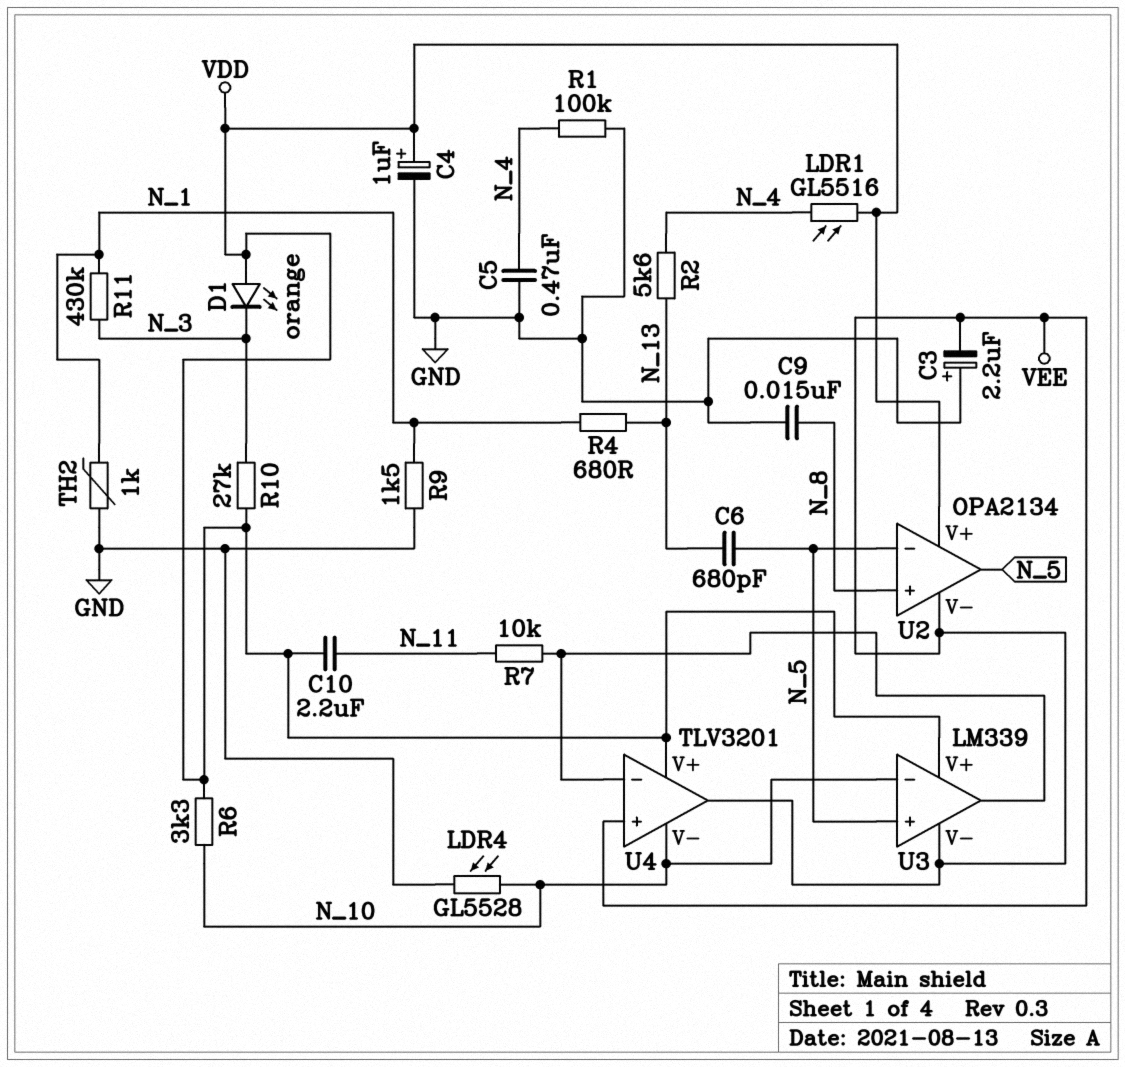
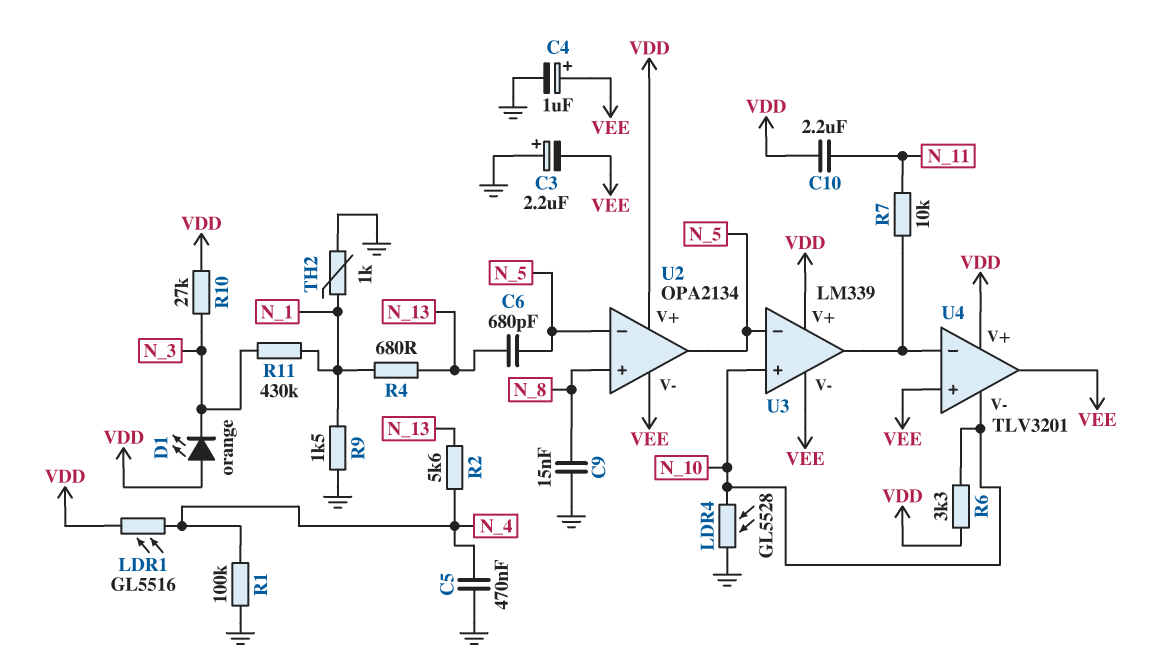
C4: 1uF (plus VDD, minus GND) -> 1uF (plus VEE, minus GND)
U3 pin in+: N_5 -> N_10
U3 pin in-: N_10 -> N_5

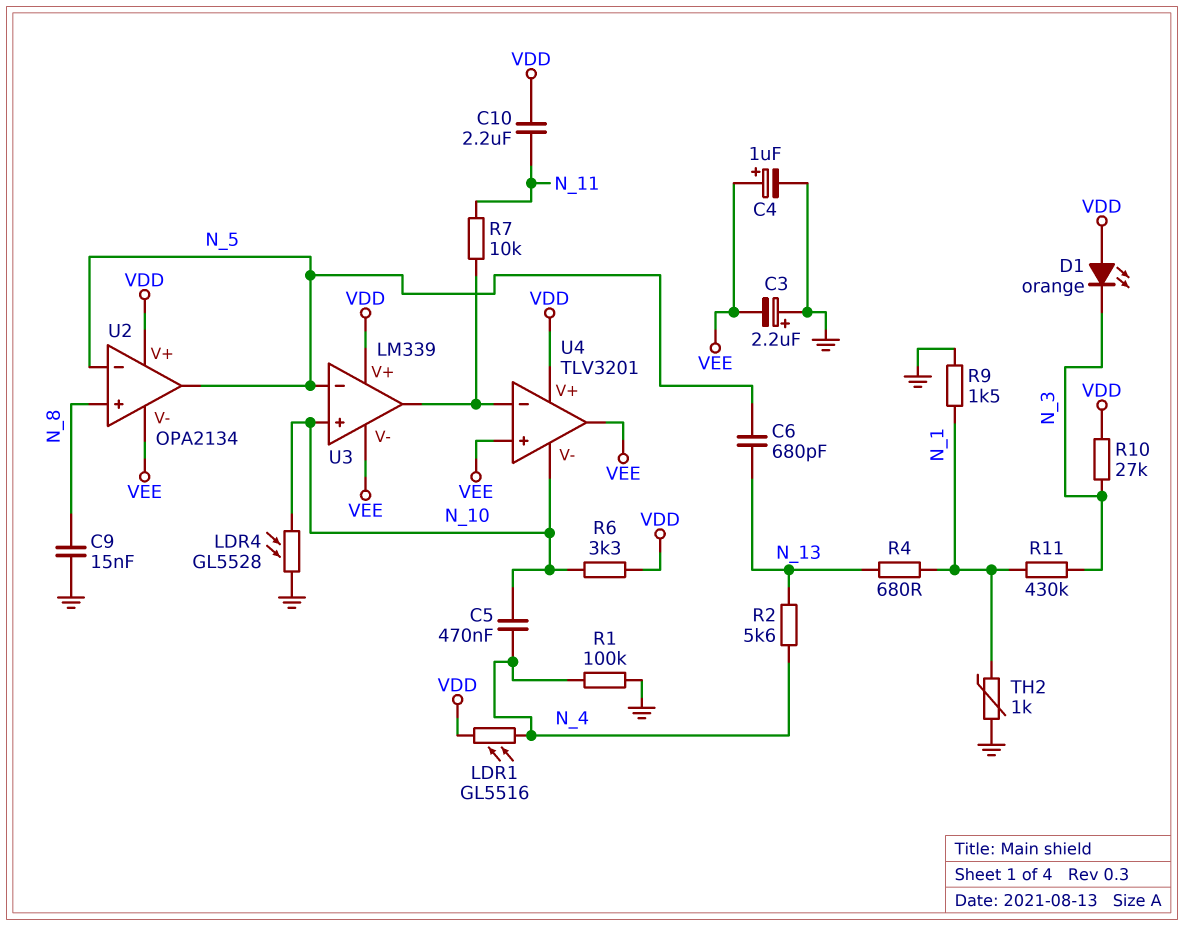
C5: 470nF (GND, N_4) -> 470nF (N_4, N_10)

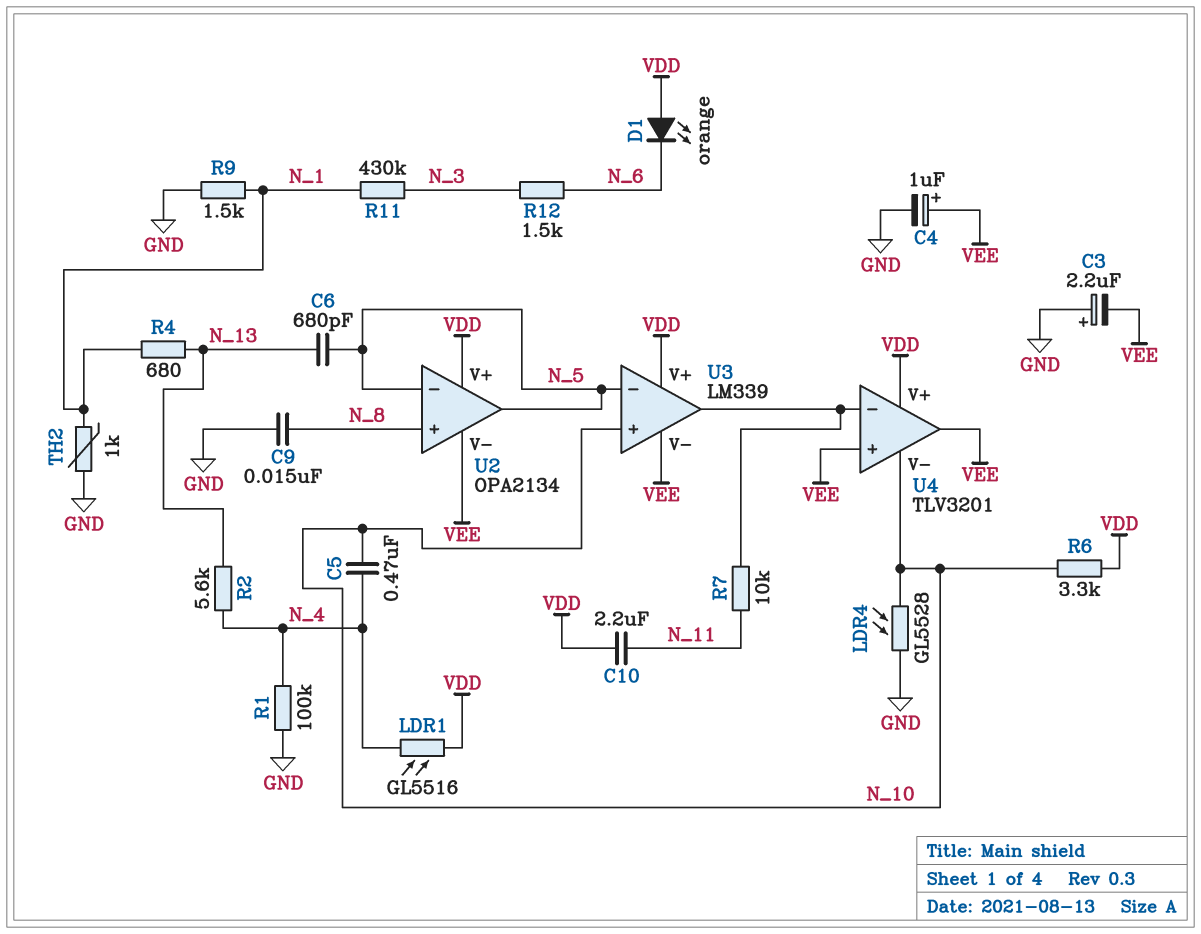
D1: LED orange (A VDD, K N_3) -> LED orange (A VDD, K N_6)
R10: 27k (N_3, VDD) -> none
R12: none -> 1.5k (N_3, N_6)

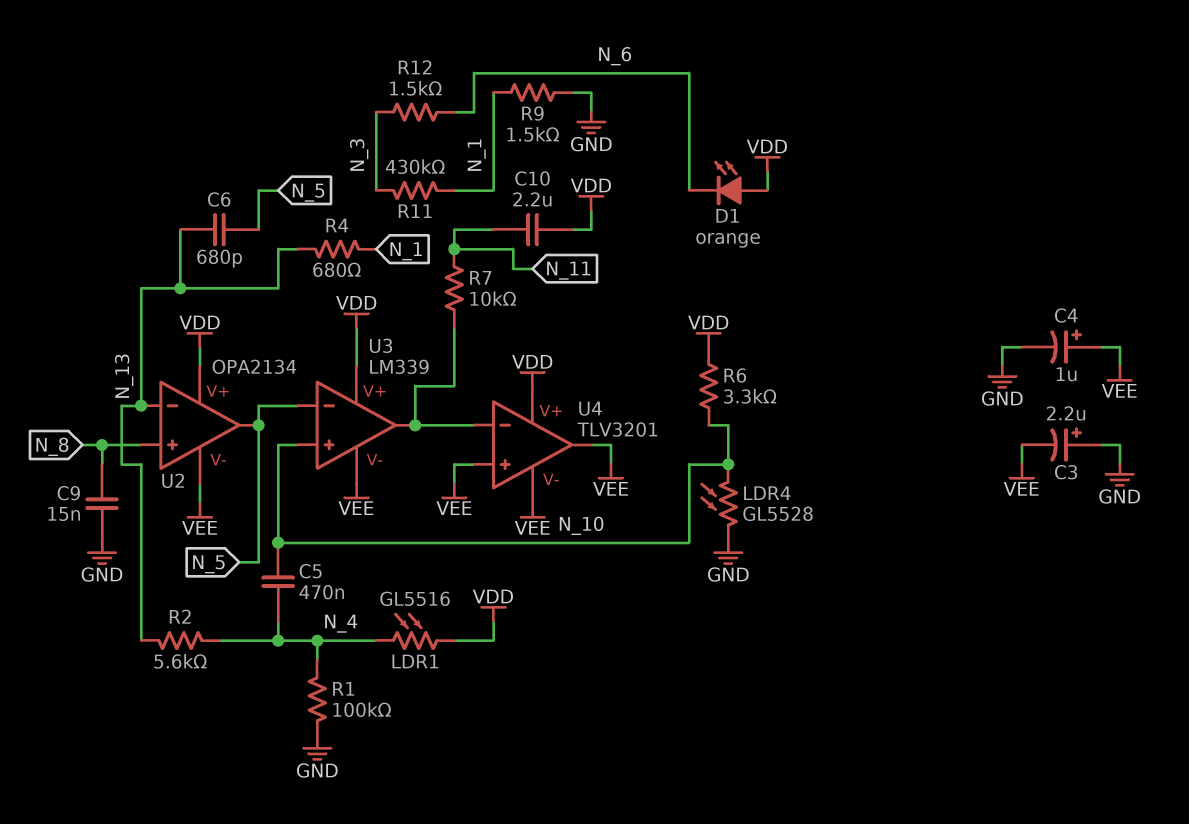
TH2: 1k (GND, N_1) -> none
U2 pin in-: N_5 -> N_13
U4 pin V-: N_10 -> VEE

